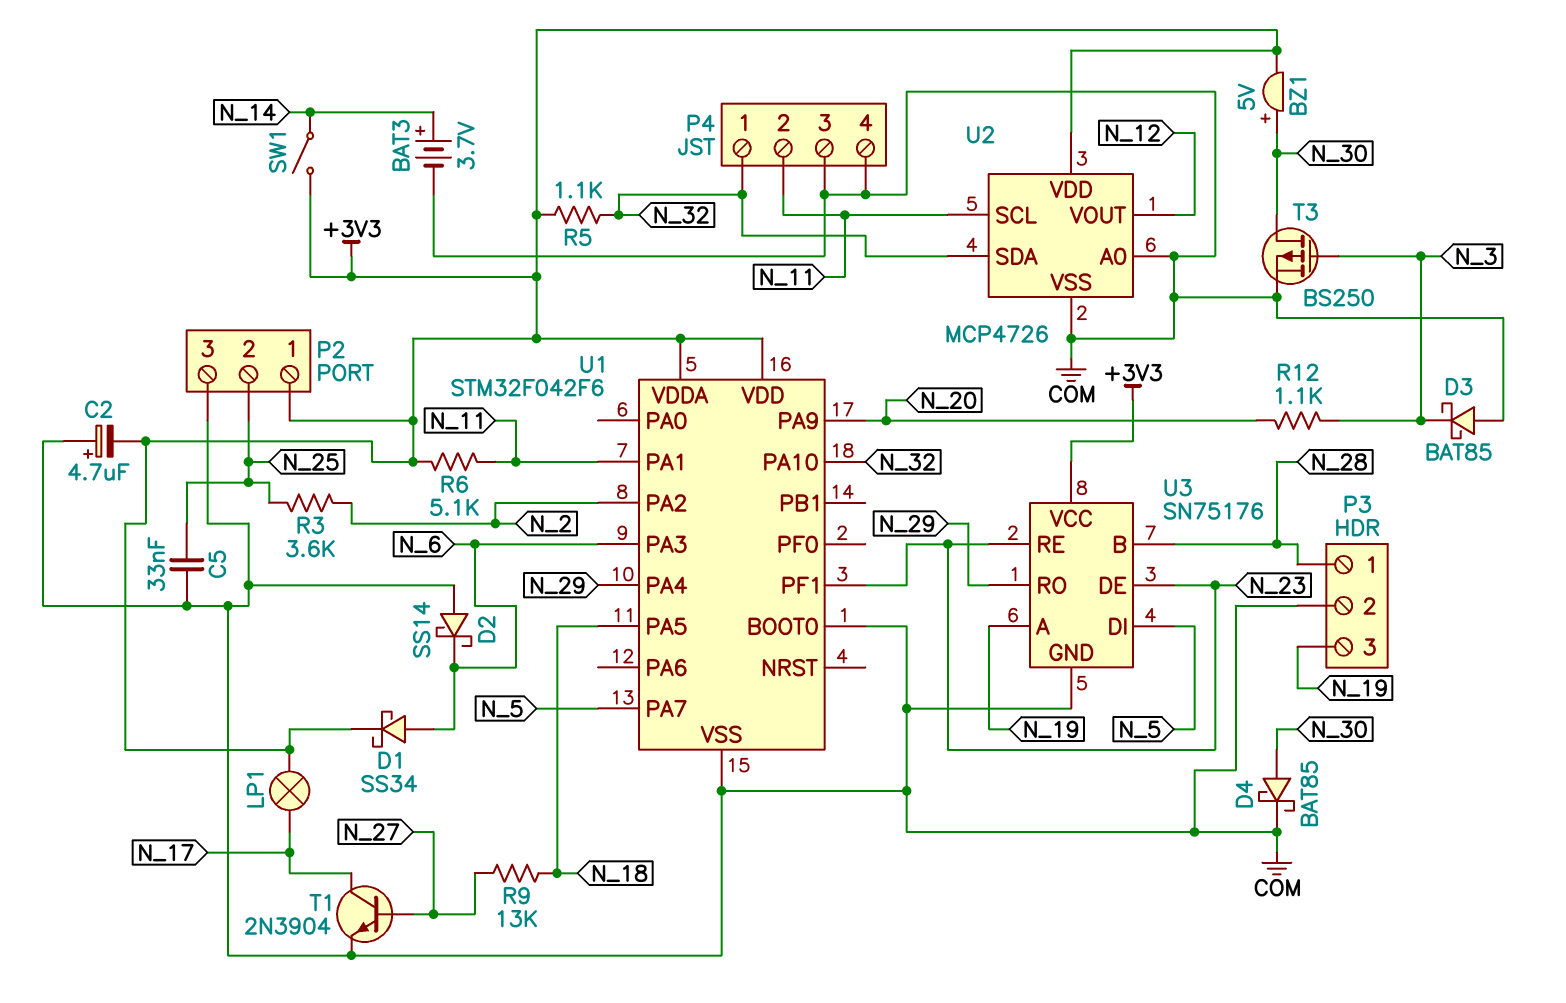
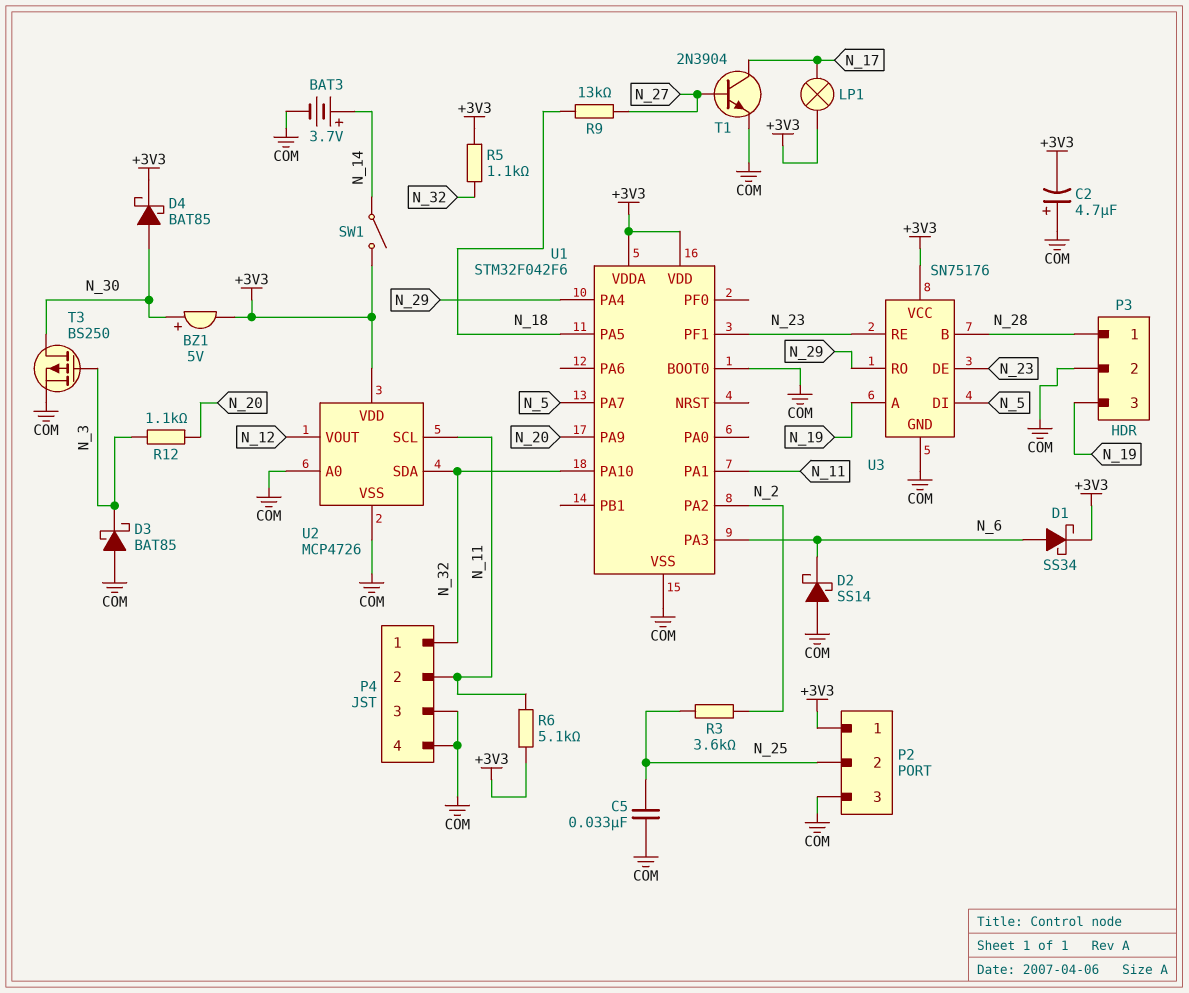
D4: schottky BAT85 (A N_30, K COM) -> schottky BAT85 (A N_30, K +3V3)

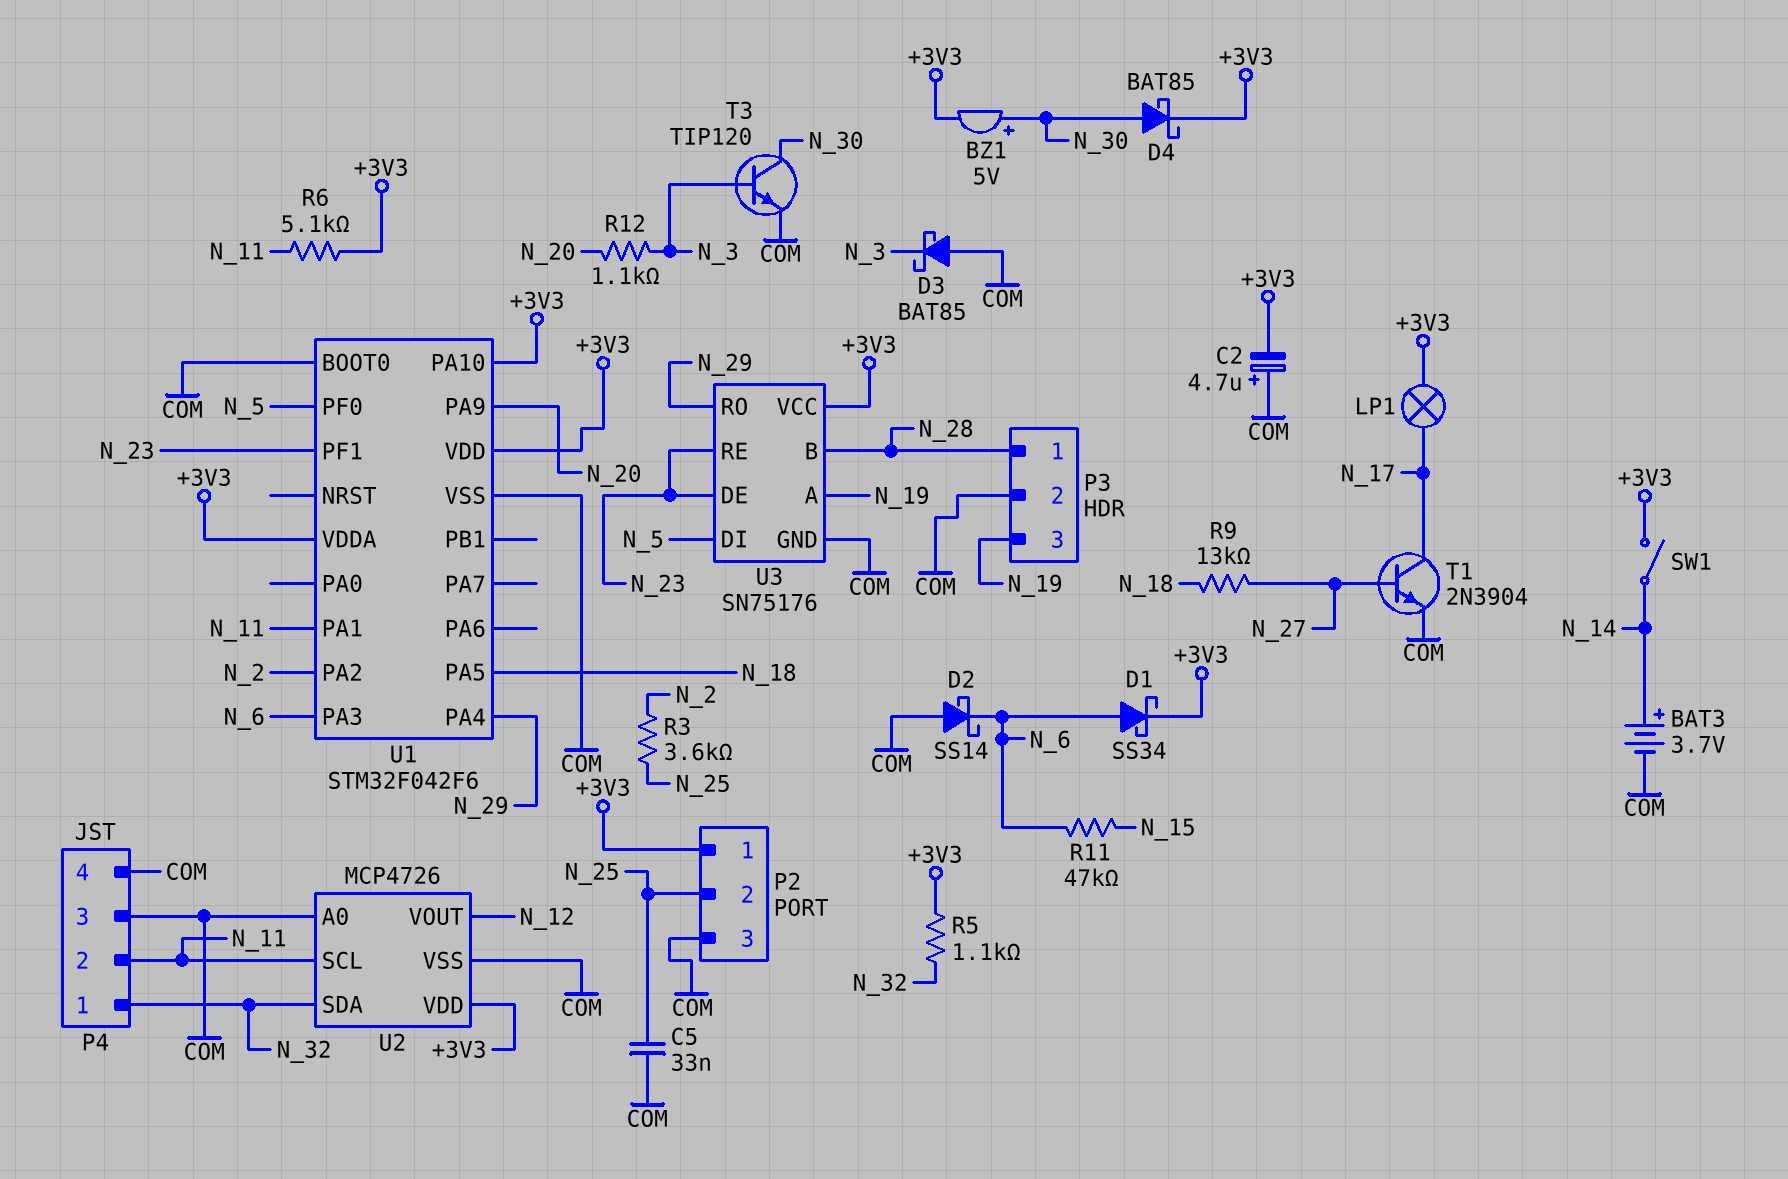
R11: none -> 47k (N_6, N_15)
T3: PMOS BS250 (G N_3, D N_30, S COM) -> NPN TIP120 (B N_3, C N_30, E COM)
U1 pin PA7: N_5 -> none
U1 pin PA10: N_32 -> +3V3
U1 pin PF0: none -> N_5

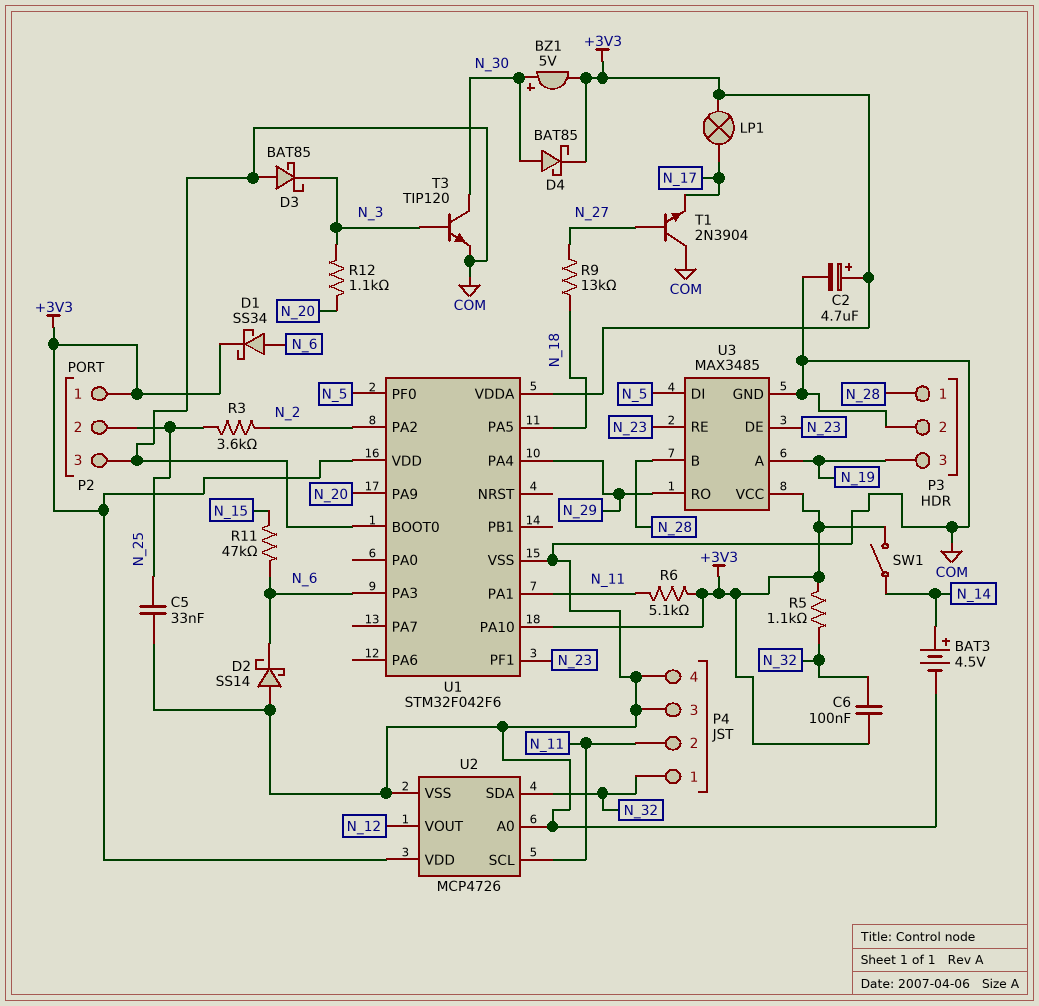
BAT3: 3.7V (plus N_14, minus COM) -> 4.5V (plus N_14, minus COM)
C2: 4.7uF (plus COM, minus +3V3) -> 4.7uF (plus +3V3, minus COM)
C6: none -> 100nF (+3V3, N_32)
T1: NPN 2N3904 (B N_27, C N_17, E COM) -> NPN 2N3904 (B N_27, C COM, E N_17)
U3: SN75176 -> MAX3485

